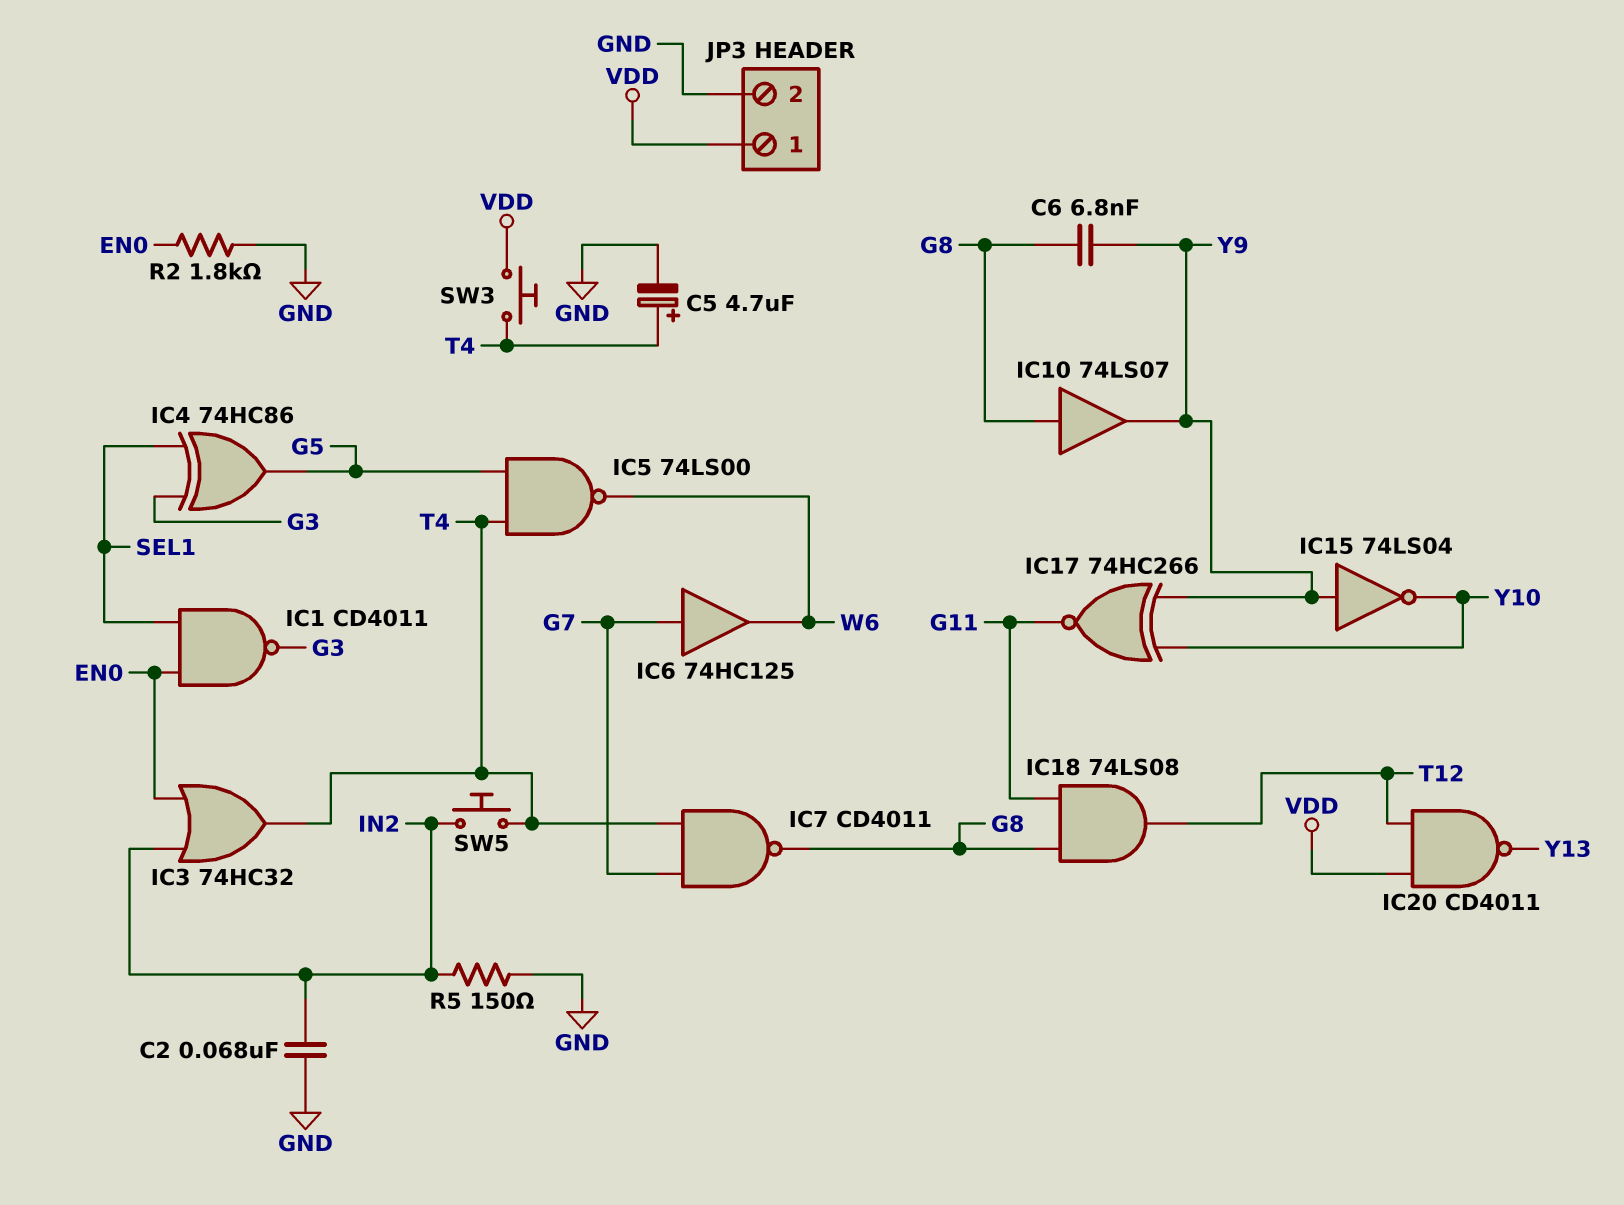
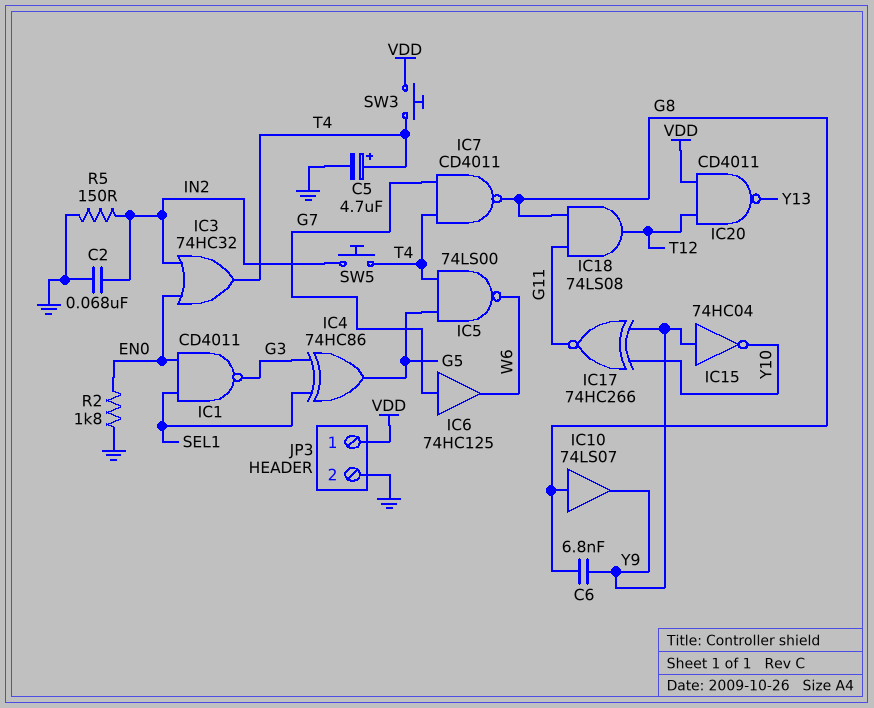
IC15: NOT 74LS04 (in Y9, out Y10) -> NOT 74HC04 (in Y9, out Y10)

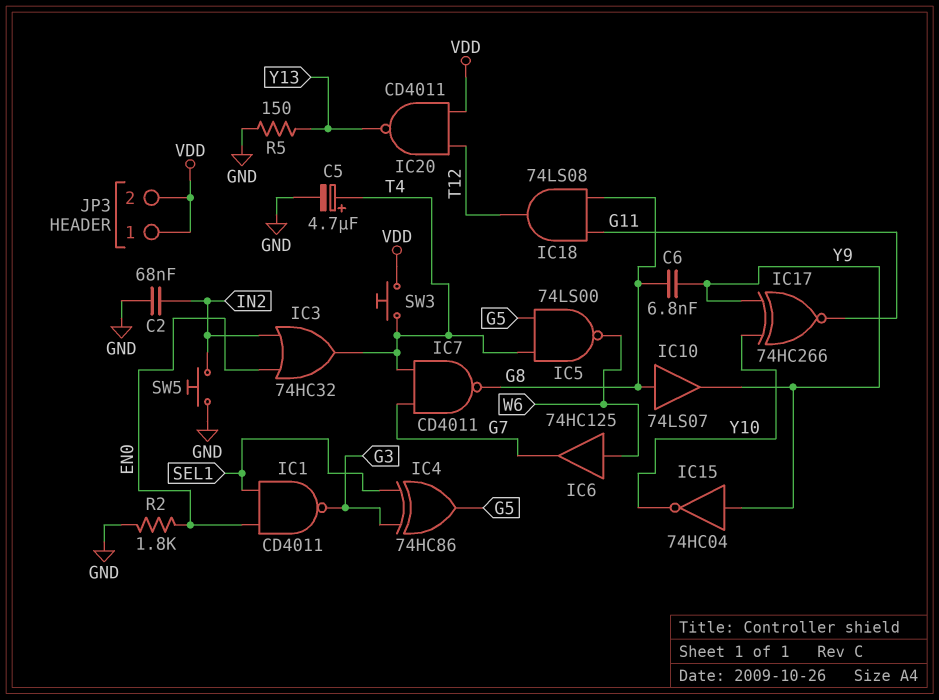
IC6: buffer 74HC125 (in G7, out W6) -> buffer 74HC125 (in W6, out G7)
JP3 pin 2: GND -> VDD
R5: 150 (GND, IN2) -> 150 (GND, Y13)
SW5: button (IN2, T4) -> button (GND, IN2)

